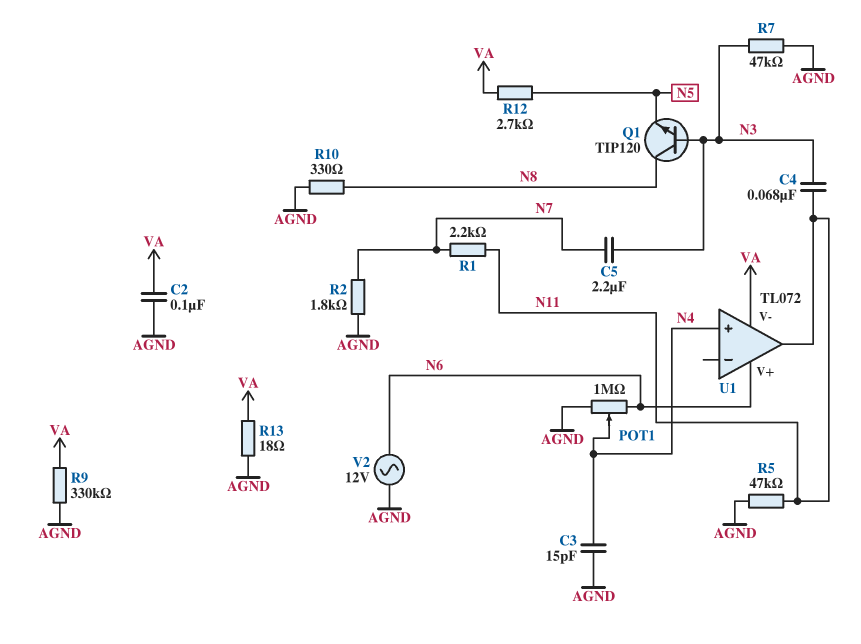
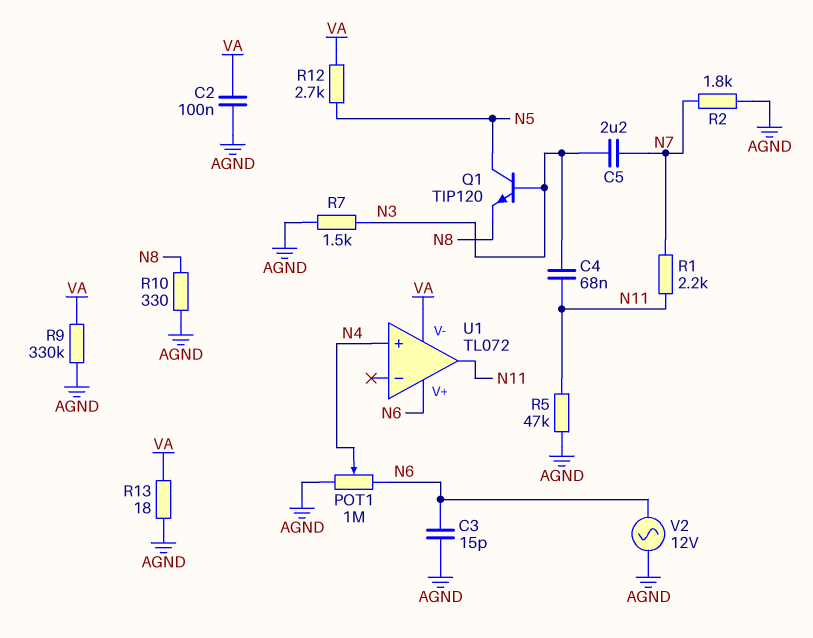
C3: 15pF (AGND, N4) -> 15pF (AGND, N6)
Q1: NPN TIP120 (B N3, C N8, E N5) -> NPN TIP120 (B N3, C N5, E N8)
R7: 47k (AGND, N3) -> 1.5k (AGND, N3)

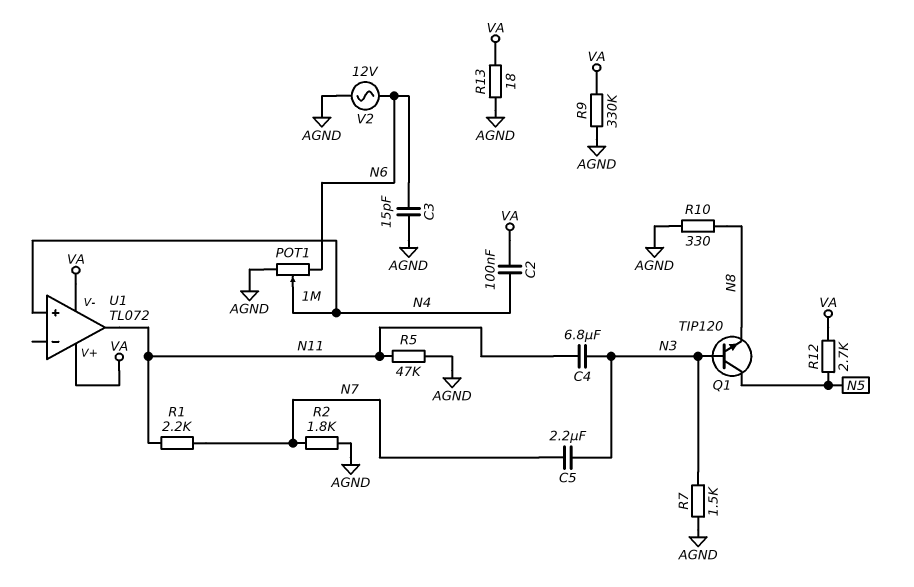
C2: 100nF (AGND, VA) -> 100nF (N4, VA)
C4: 68nF (N3, N11) -> 6.8uF (N3, N11)
U1 pin V+: N6 -> VA

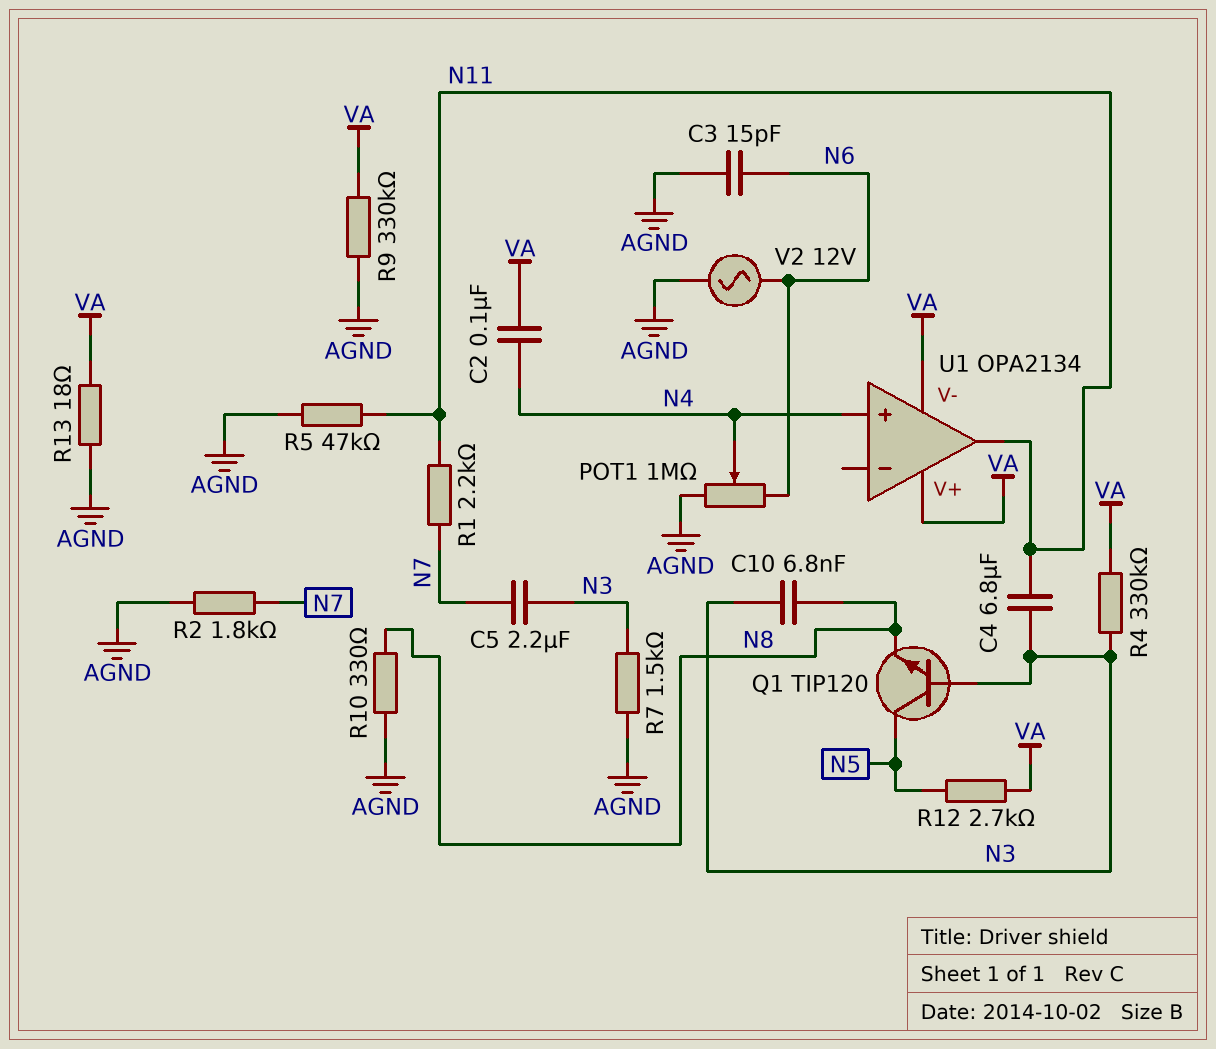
C10: none -> 6.8nF (N3, N8)
R4: none -> 330k (N3, VA)
U1: TL072 -> OPA2134

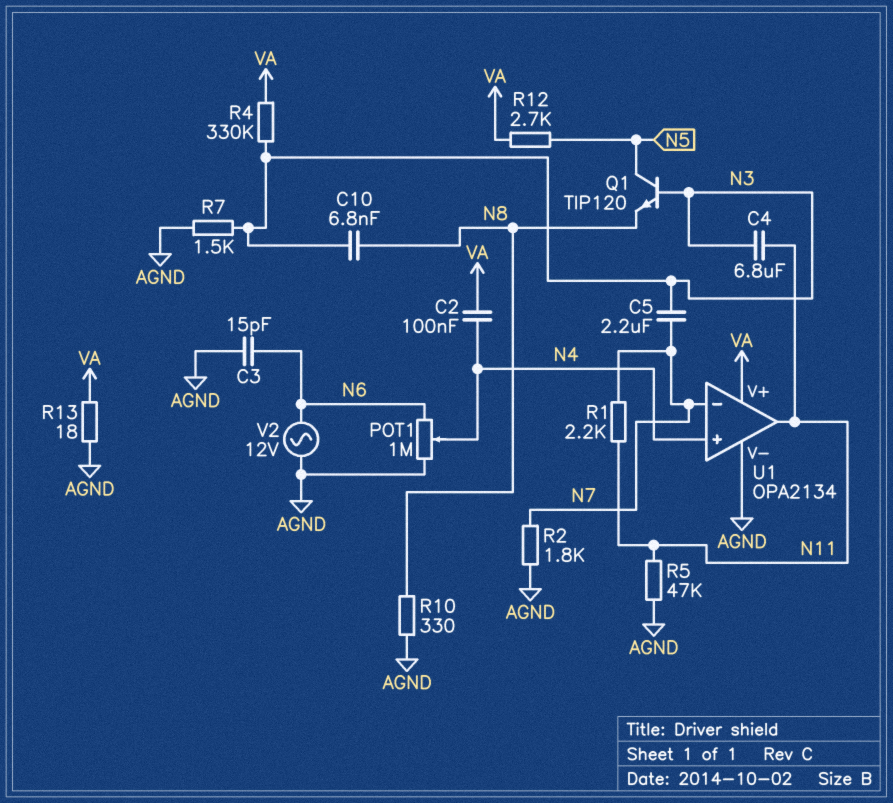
R9: 330k (AGND, VA) -> none
U1 pin V-: VA -> AGND
U1 pin in-: none -> N7

